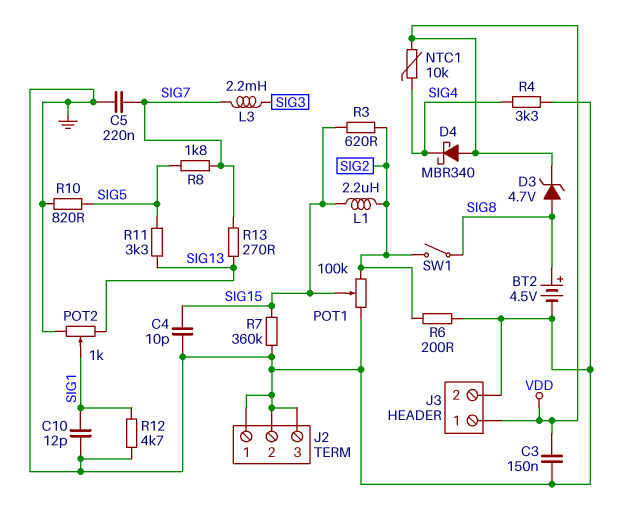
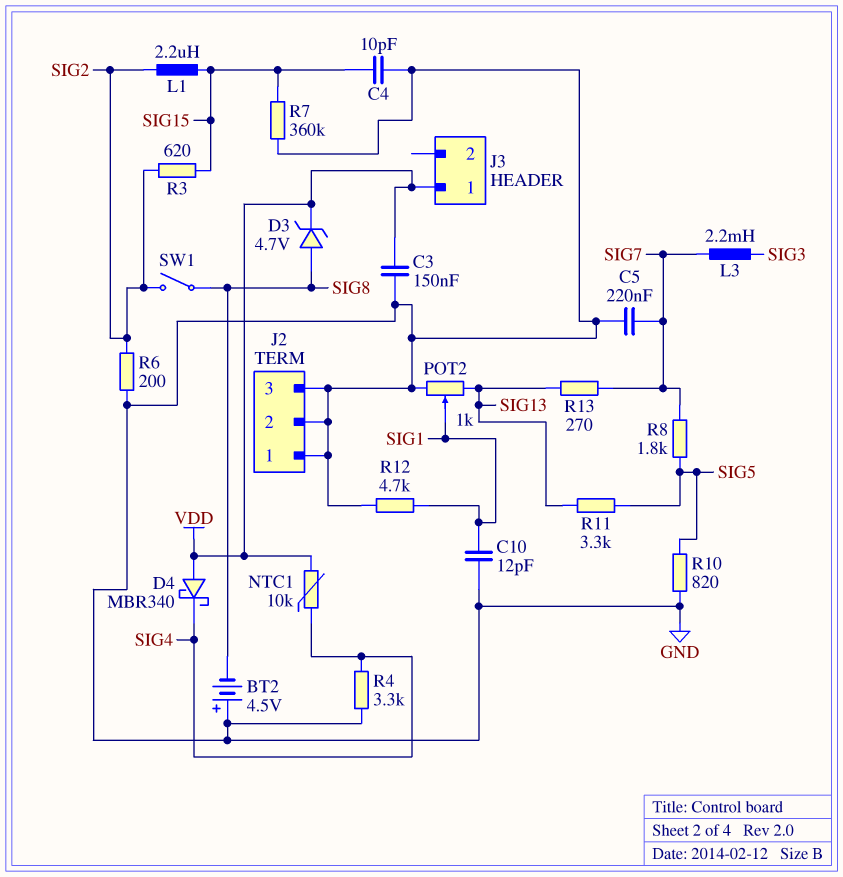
BT2: 4.5V (plus SIG8, minus GND) -> 4.5V (plus GND, minus SIG8)
J3 pin 2: GND -> none
POT1: 100k (GND, SIG2, wiper SIG15) -> none

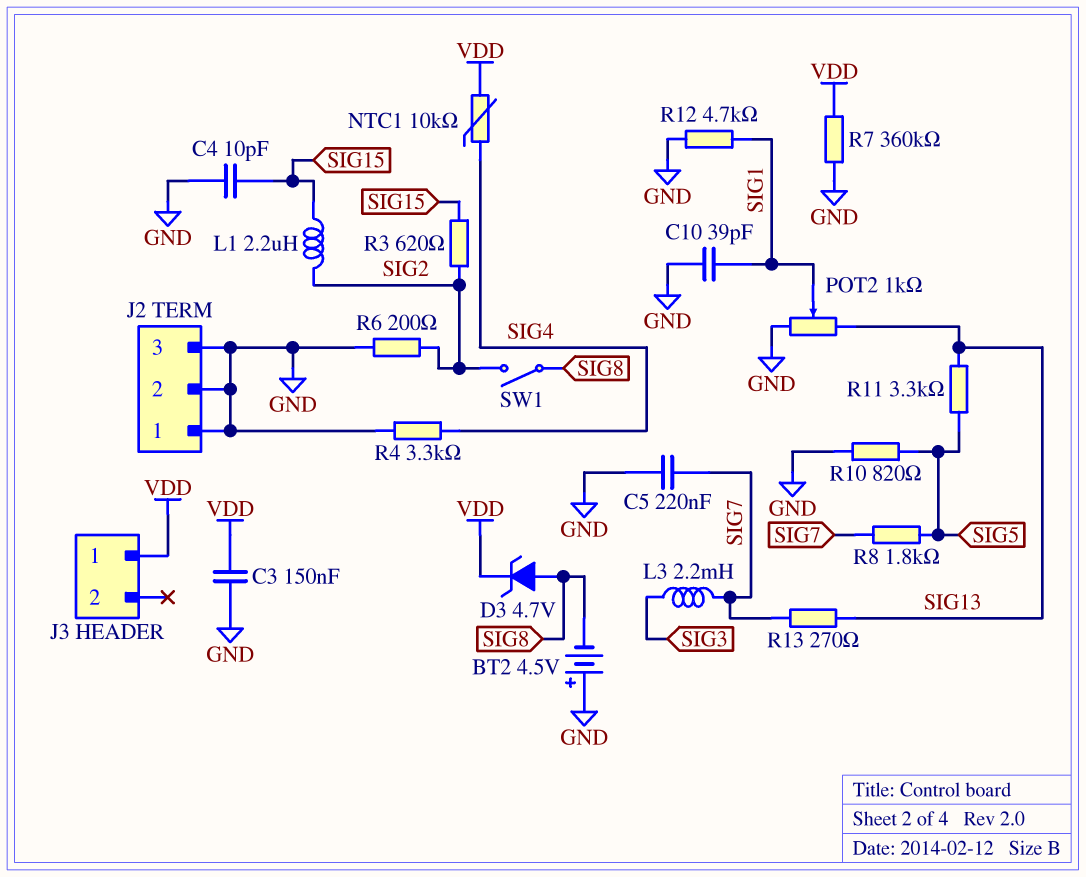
C10: 12pF (GND, SIG1) -> 39pF (GND, SIG1)
D4: schottky MBR340 (A VDD, K SIG4) -> none
R7: 360k (GND, SIG15) -> 360k (GND, VDD)

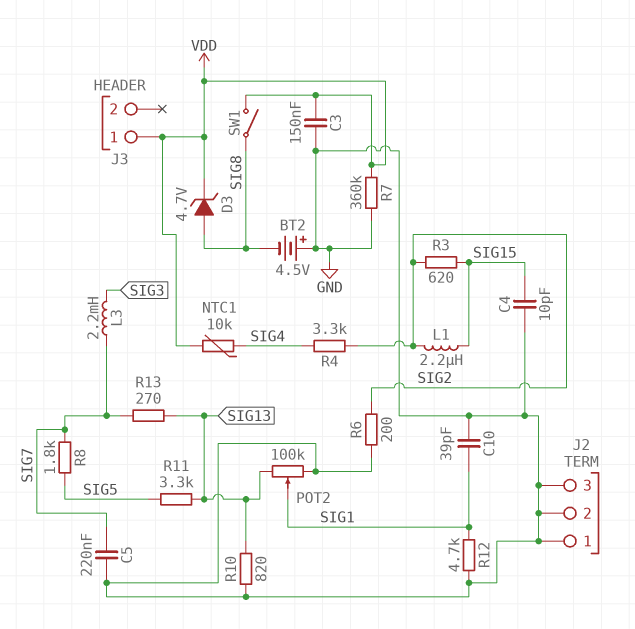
POT2: 1k (GND, SIG13, wiper SIG1) -> 100k (GND, SIG13, wiper SIG1)
R4: 3.3k (GND, SIG4) -> 3.3k (SIG2, SIG4)
R10: 820 (GND, SIG5) -> 820 (GND, SIG13)
SW1: switch (SIG2, SIG8) -> switch (SIG8, VDD)

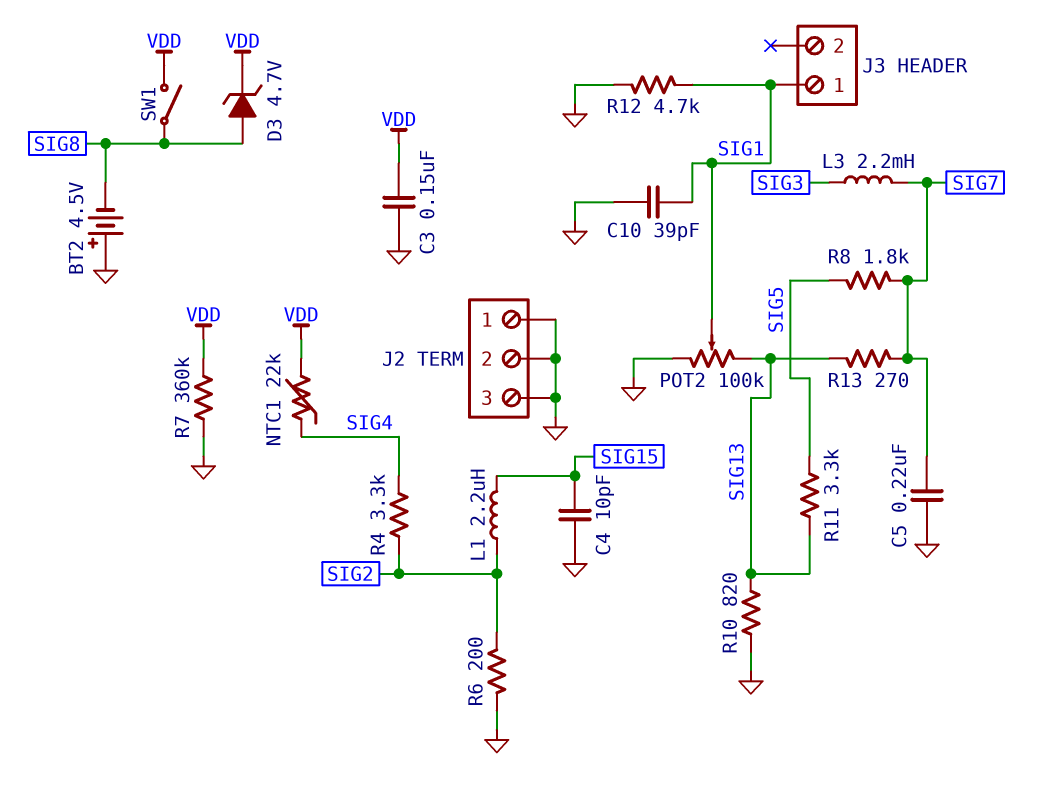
J3 pin 1: VDD -> SIG1
NTC1: 10k (SIG4, VDD) -> 22k (SIG4, VDD)
R3: 620 (SIG2, SIG15) -> none

